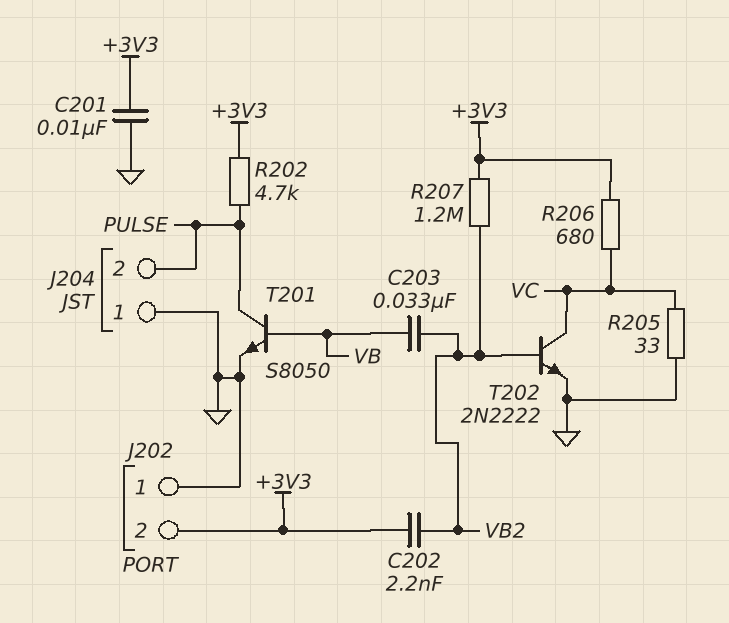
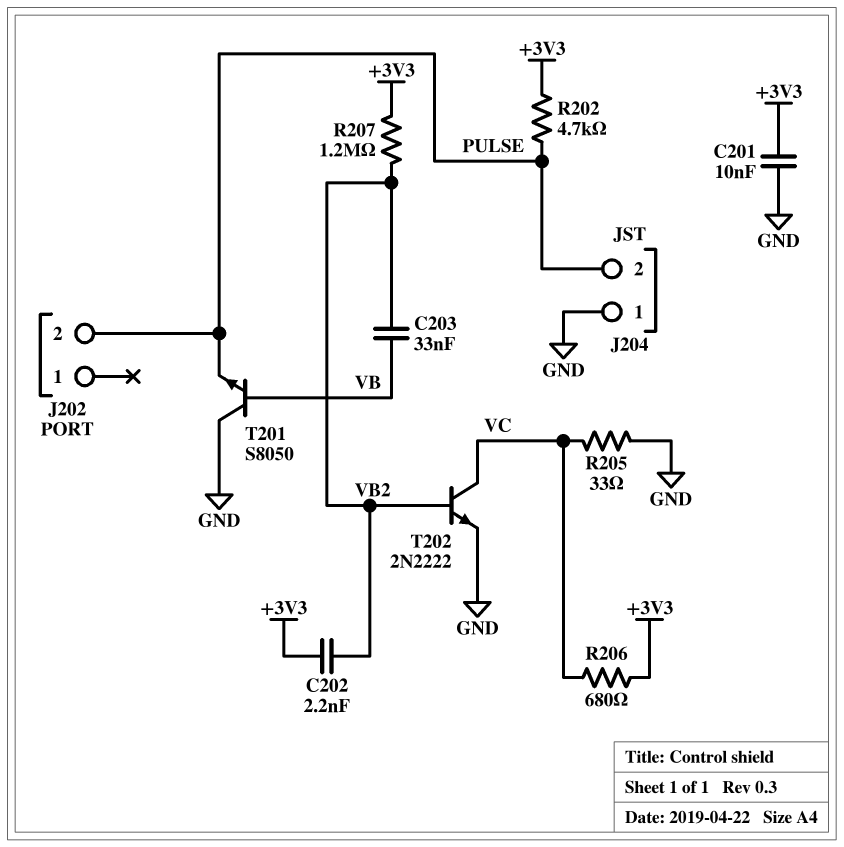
J202 pin 1: GND -> none
J202 pin 2: +3V3 -> PULSE
T201: NPN S8050 (B VB, C PULSE, E GND) -> NPN S8050 (B VB, C GND, E PULSE)

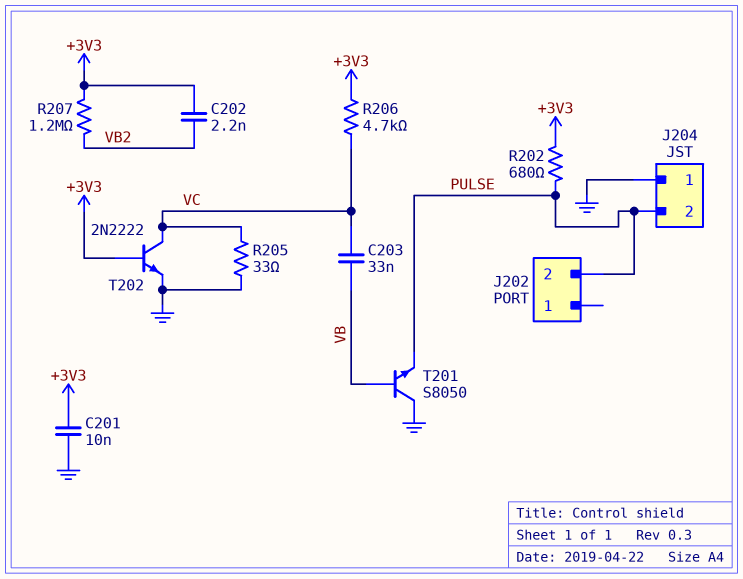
C203: 33nF (VB, VB2) -> 33nF (VB, VC)
R202: 4.7k (+3V3, PULSE) -> 680 (+3V3, PULSE)
R206: 680 (+3V3, VC) -> 4.7k (+3V3, VC)
T202: NPN 2N2222 (B VB2, C VC, E GND) -> NPN 2N2222 (B +3V3, C VC, E GND)

